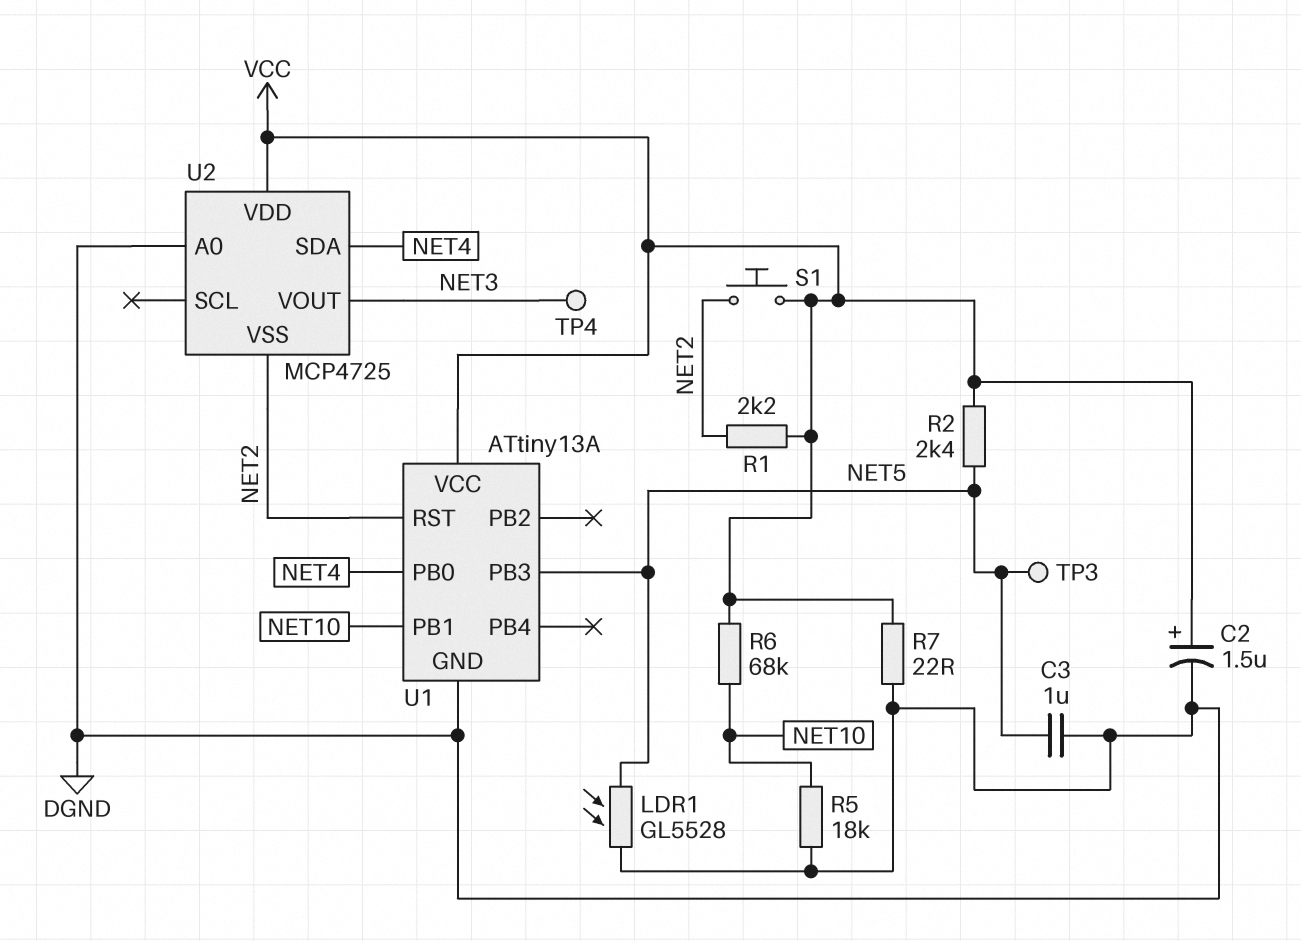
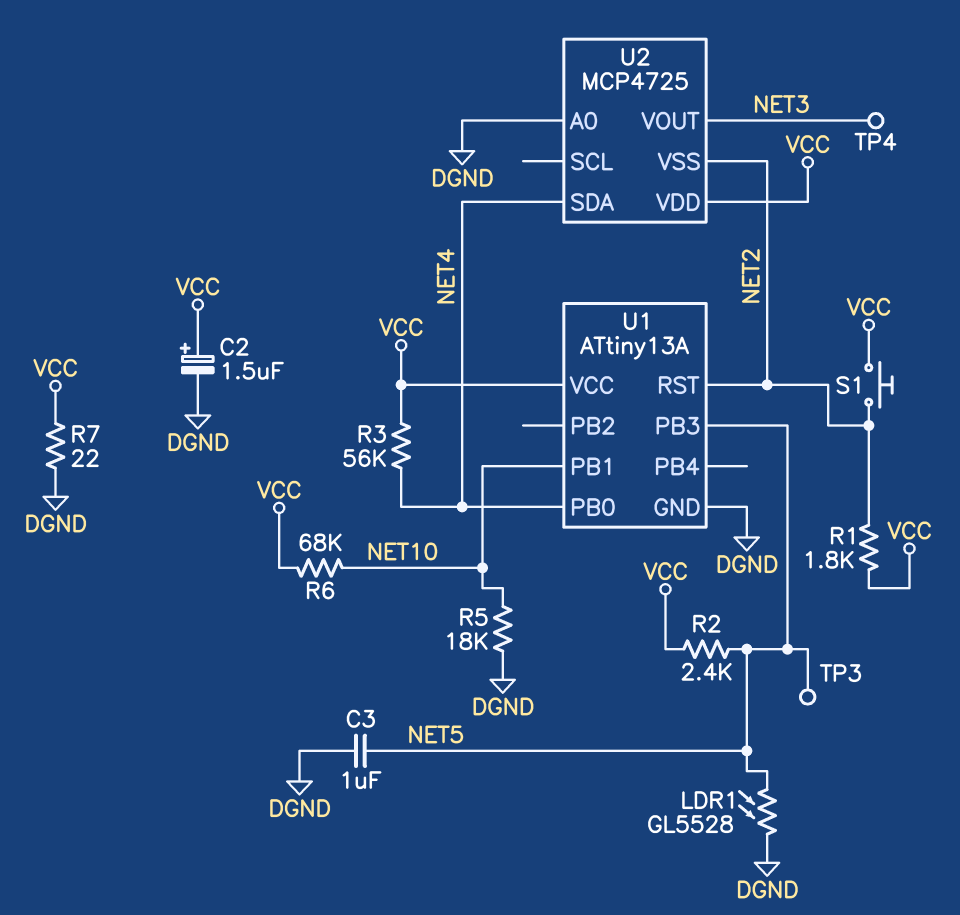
R1: 2.2k (NET2, VCC) -> 1.8k (NET2, VCC)
R3: none -> 56k (NET4, VCC)

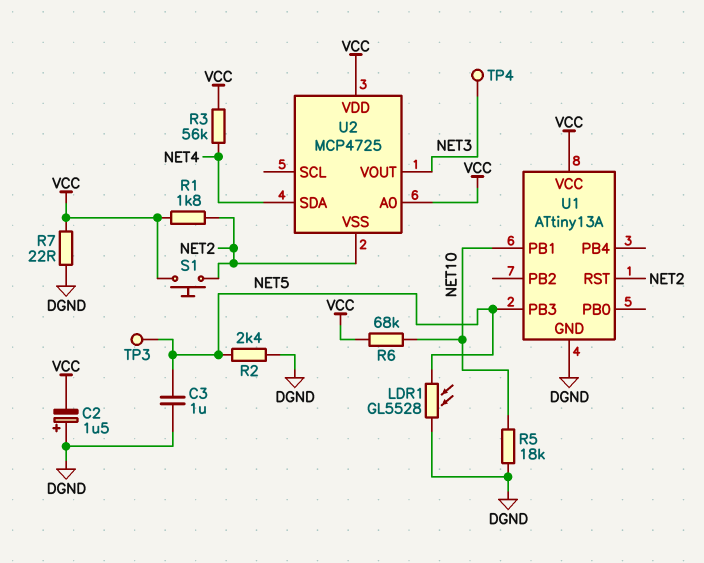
C2: 1.5uF (plus VCC, minus DGND) -> 1.5uF (plus DGND, minus VCC)
R2: 2.4k (NET5, VCC) -> 2.4k (DGND, NET5)
U1 pin PB0: NET4 -> none
U2 pin A0: DGND -> VCC

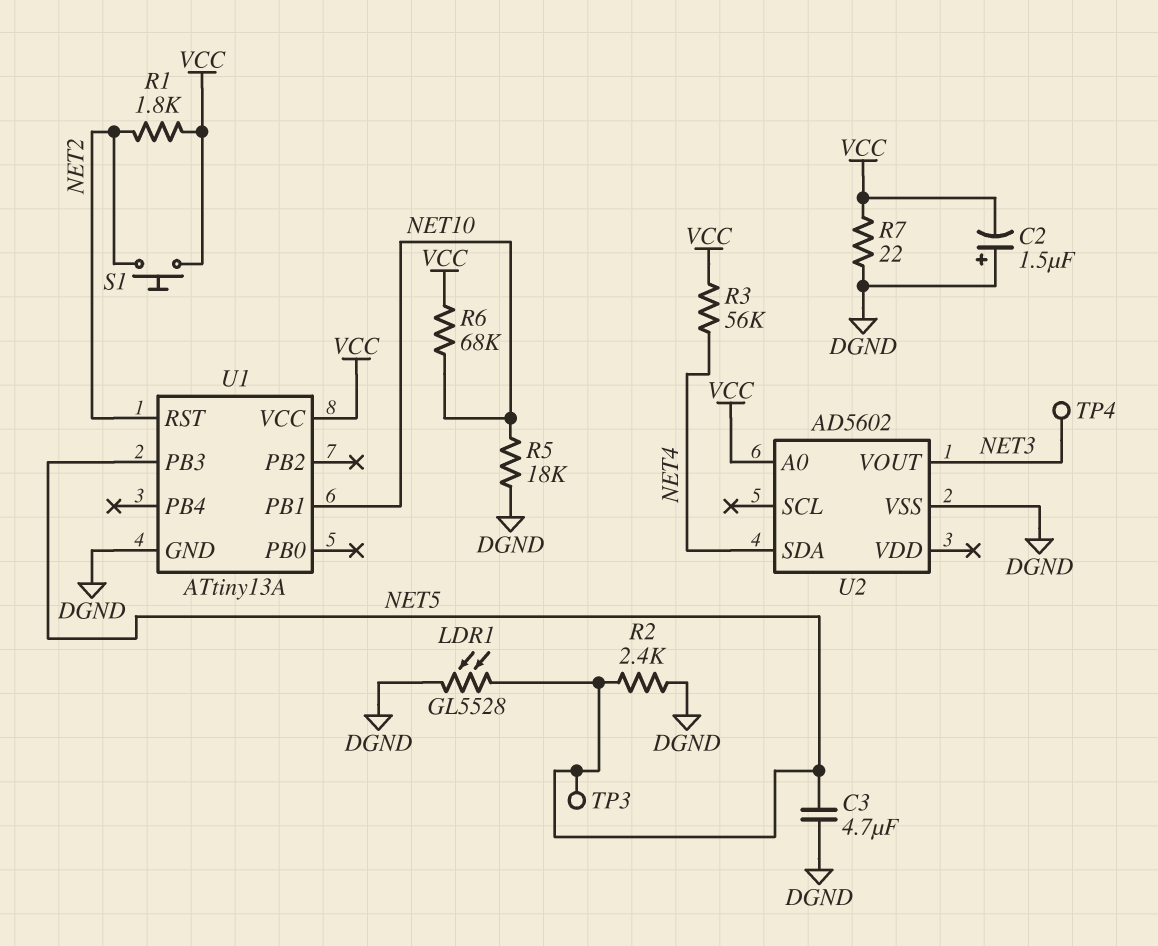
C3: 1uF (DGND, NET5) -> 4.7uF (DGND, NET5)
U2: MCP4725 -> AD5602
U2 pin VDD: VCC -> none
U2 pin VSS: NET2 -> DGND

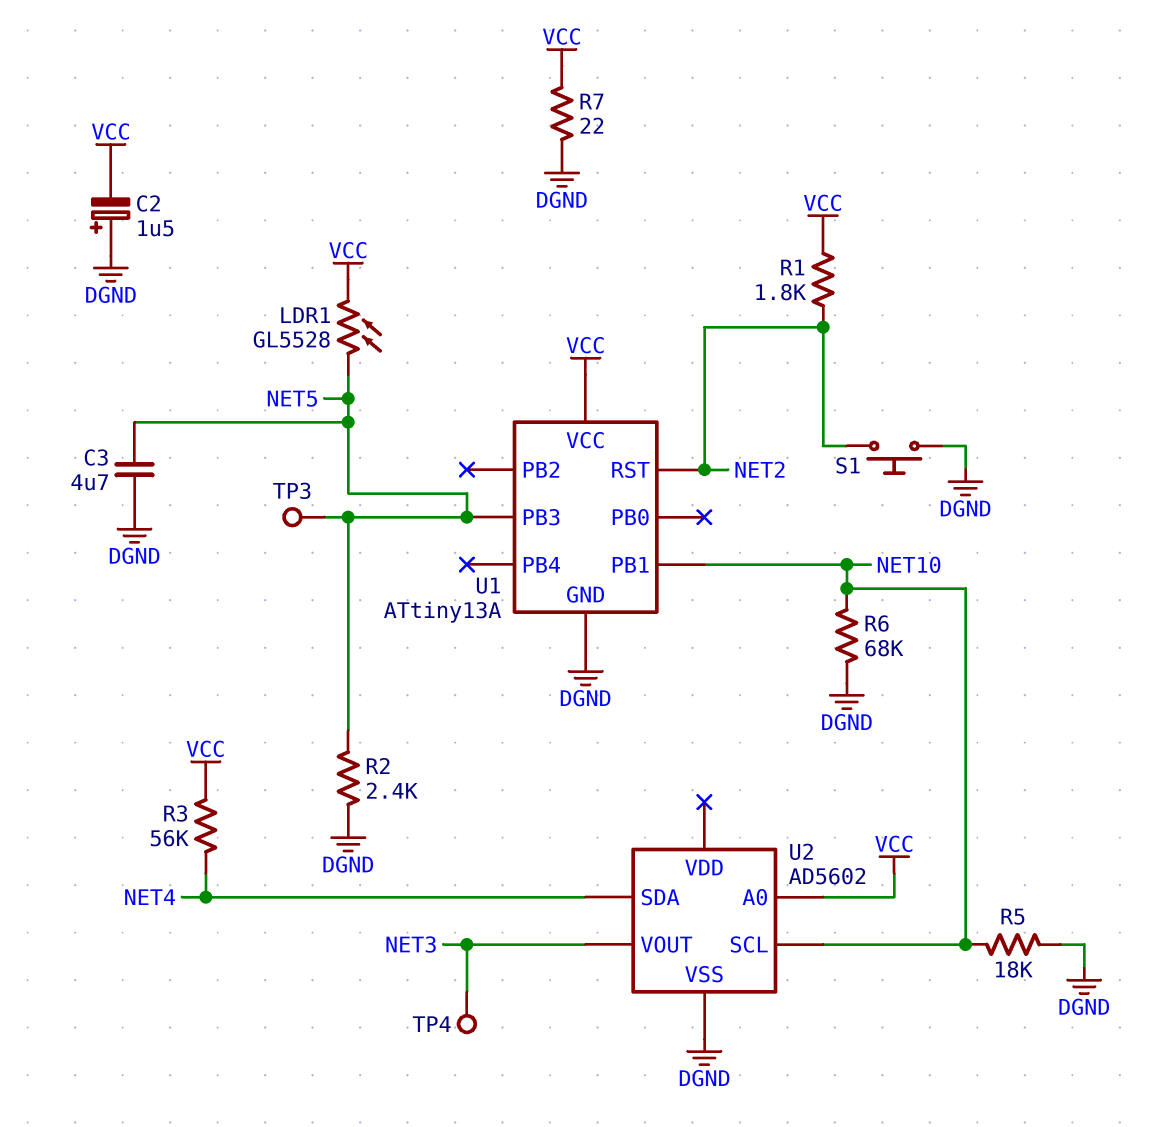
LDR1: GL5528 (DGND, NET5) -> GL5528 (NET5, VCC)
R6: 68k (NET10, VCC) -> 68k (DGND, NET10)
S1: button (NET2, VCC) -> button (DGND, NET2)
U2 pin SCL: none -> NET10

